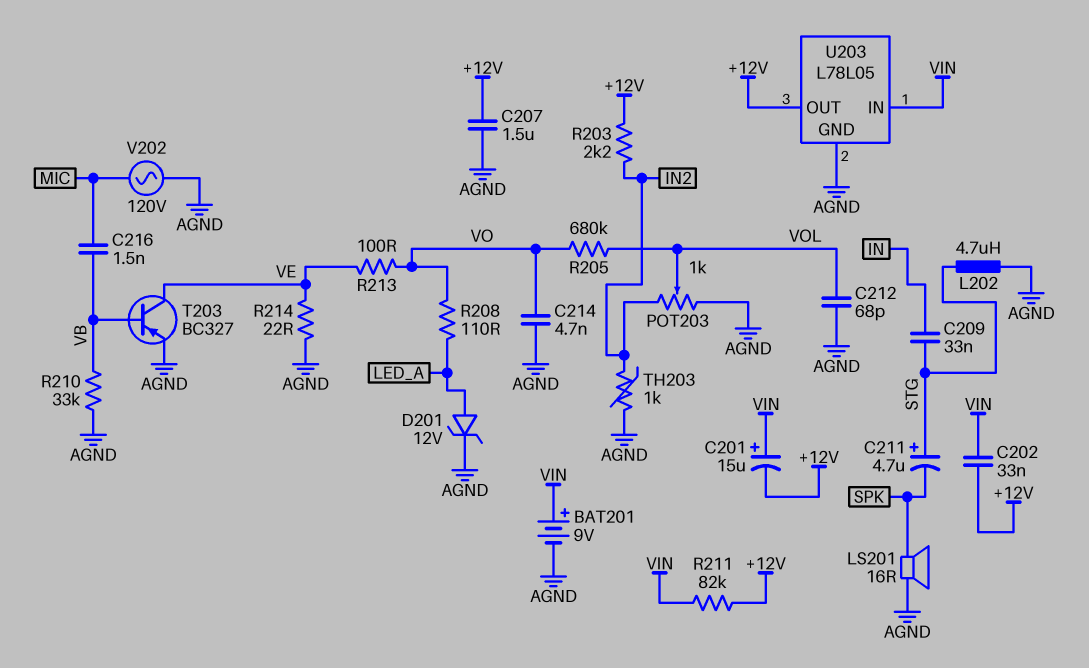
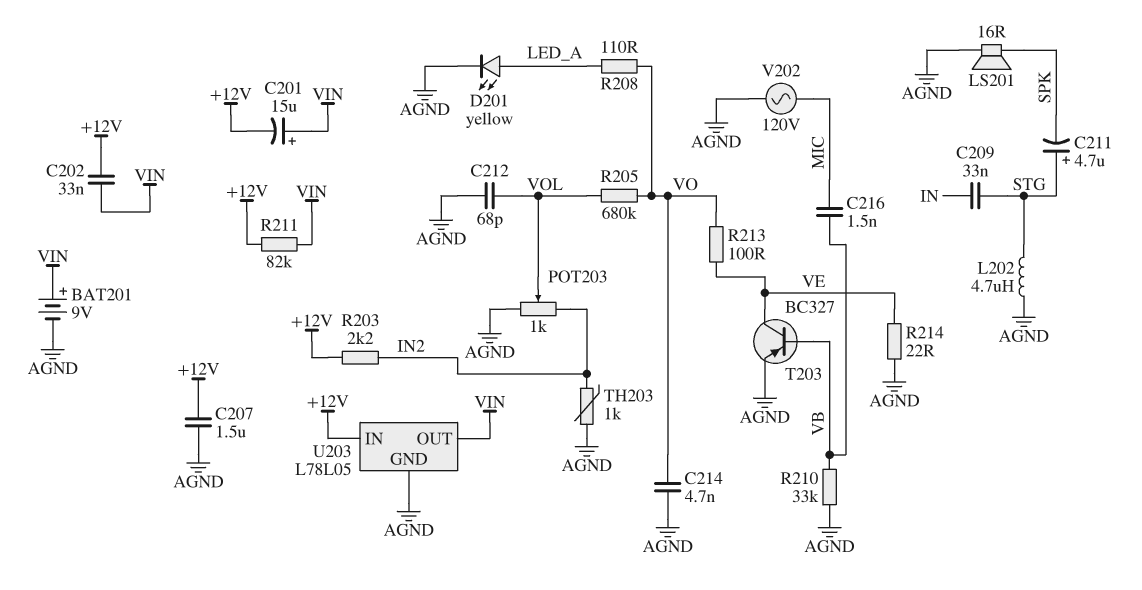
D201: zener 12V (A LED_A, K AGND) -> LED yellow (A LED_A, K AGND)
U203 pin IN: VIN -> +12V
U203 pin OUT: +12V -> VIN

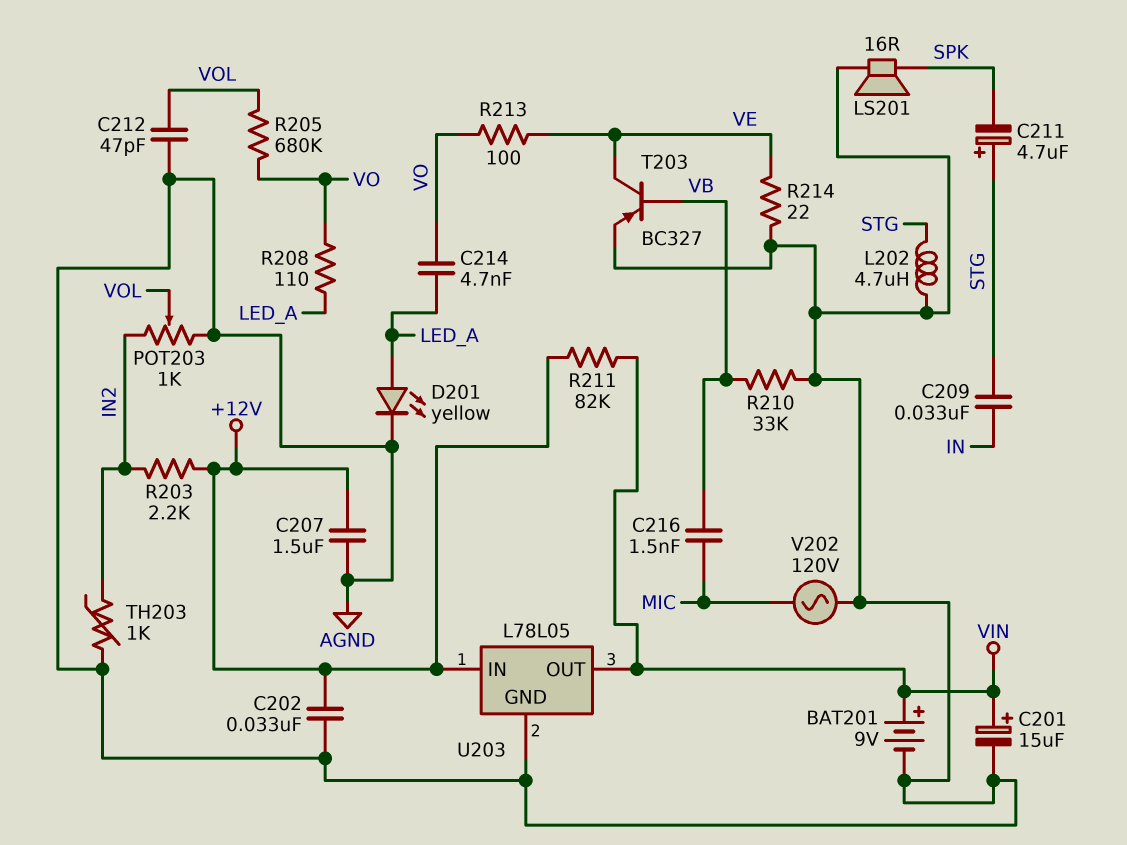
C201: 15uF (plus VIN, minus +12V) -> 15uF (plus VIN, minus AGND)
C202: 33nF (+12V, VIN) -> 33nF (+12V, AGND)
C212: 68pF (AGND, VOL) -> 47pF (AGND, VOL)
C214: 4.7nF (AGND, VO) -> 4.7nF (LED_A, VO)

